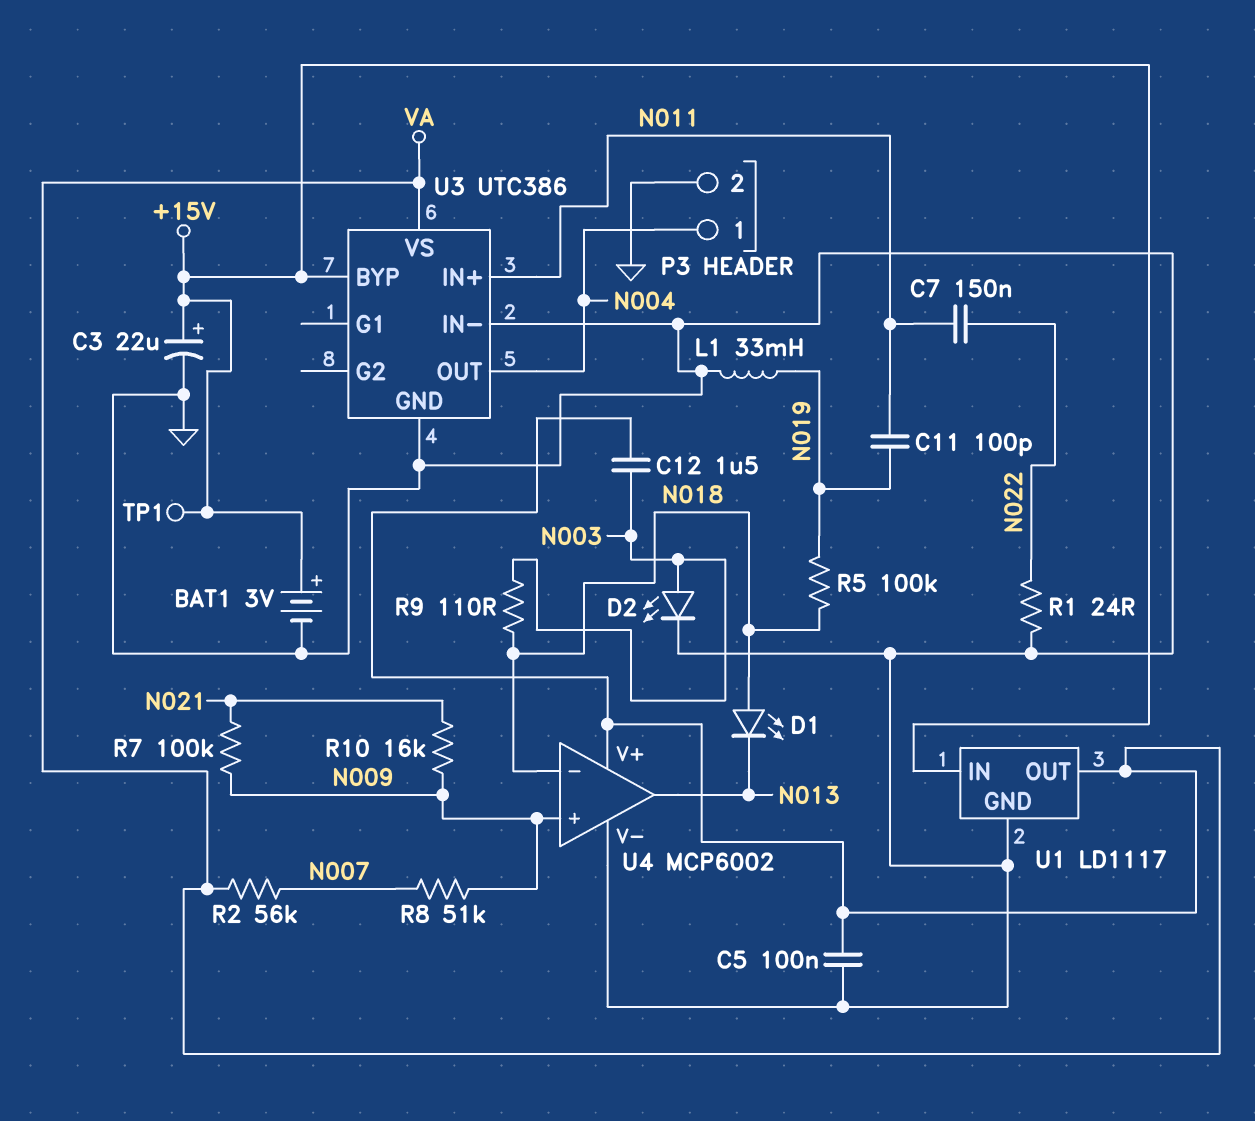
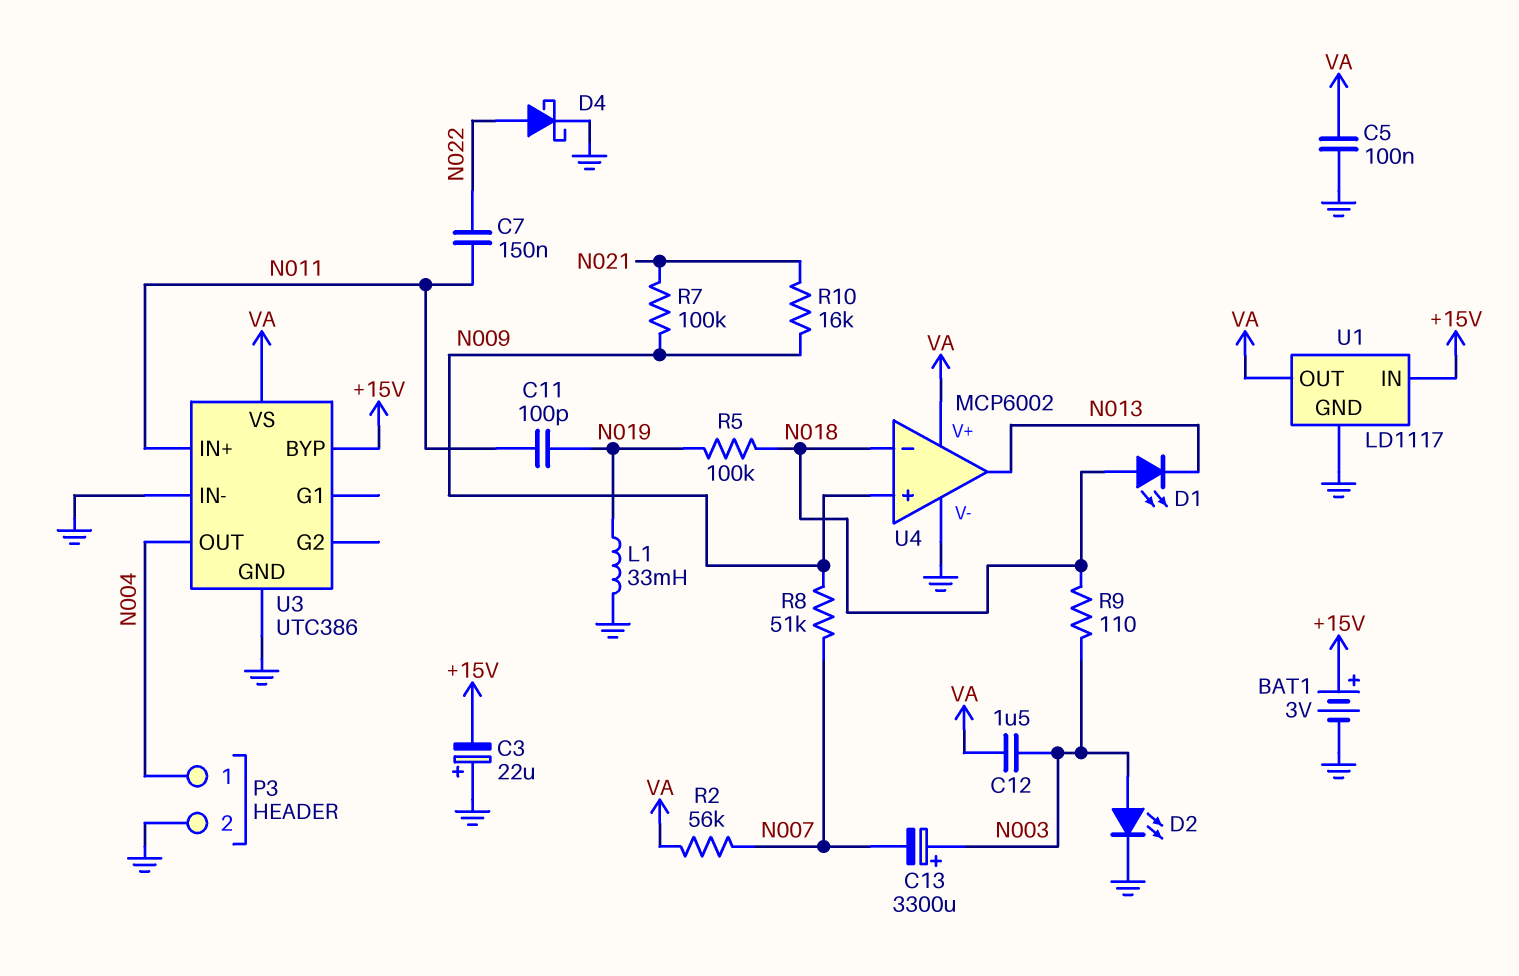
C3: 22uF (plus +15V, minus GND) -> 22uF (plus GND, minus +15V)
C13: none -> 3300uF (plus N003, minus N007)
D4: none -> schottky (A N022, K GND)
R1: 24 (GND, N022) -> none
TP1: test point (+15V) -> none

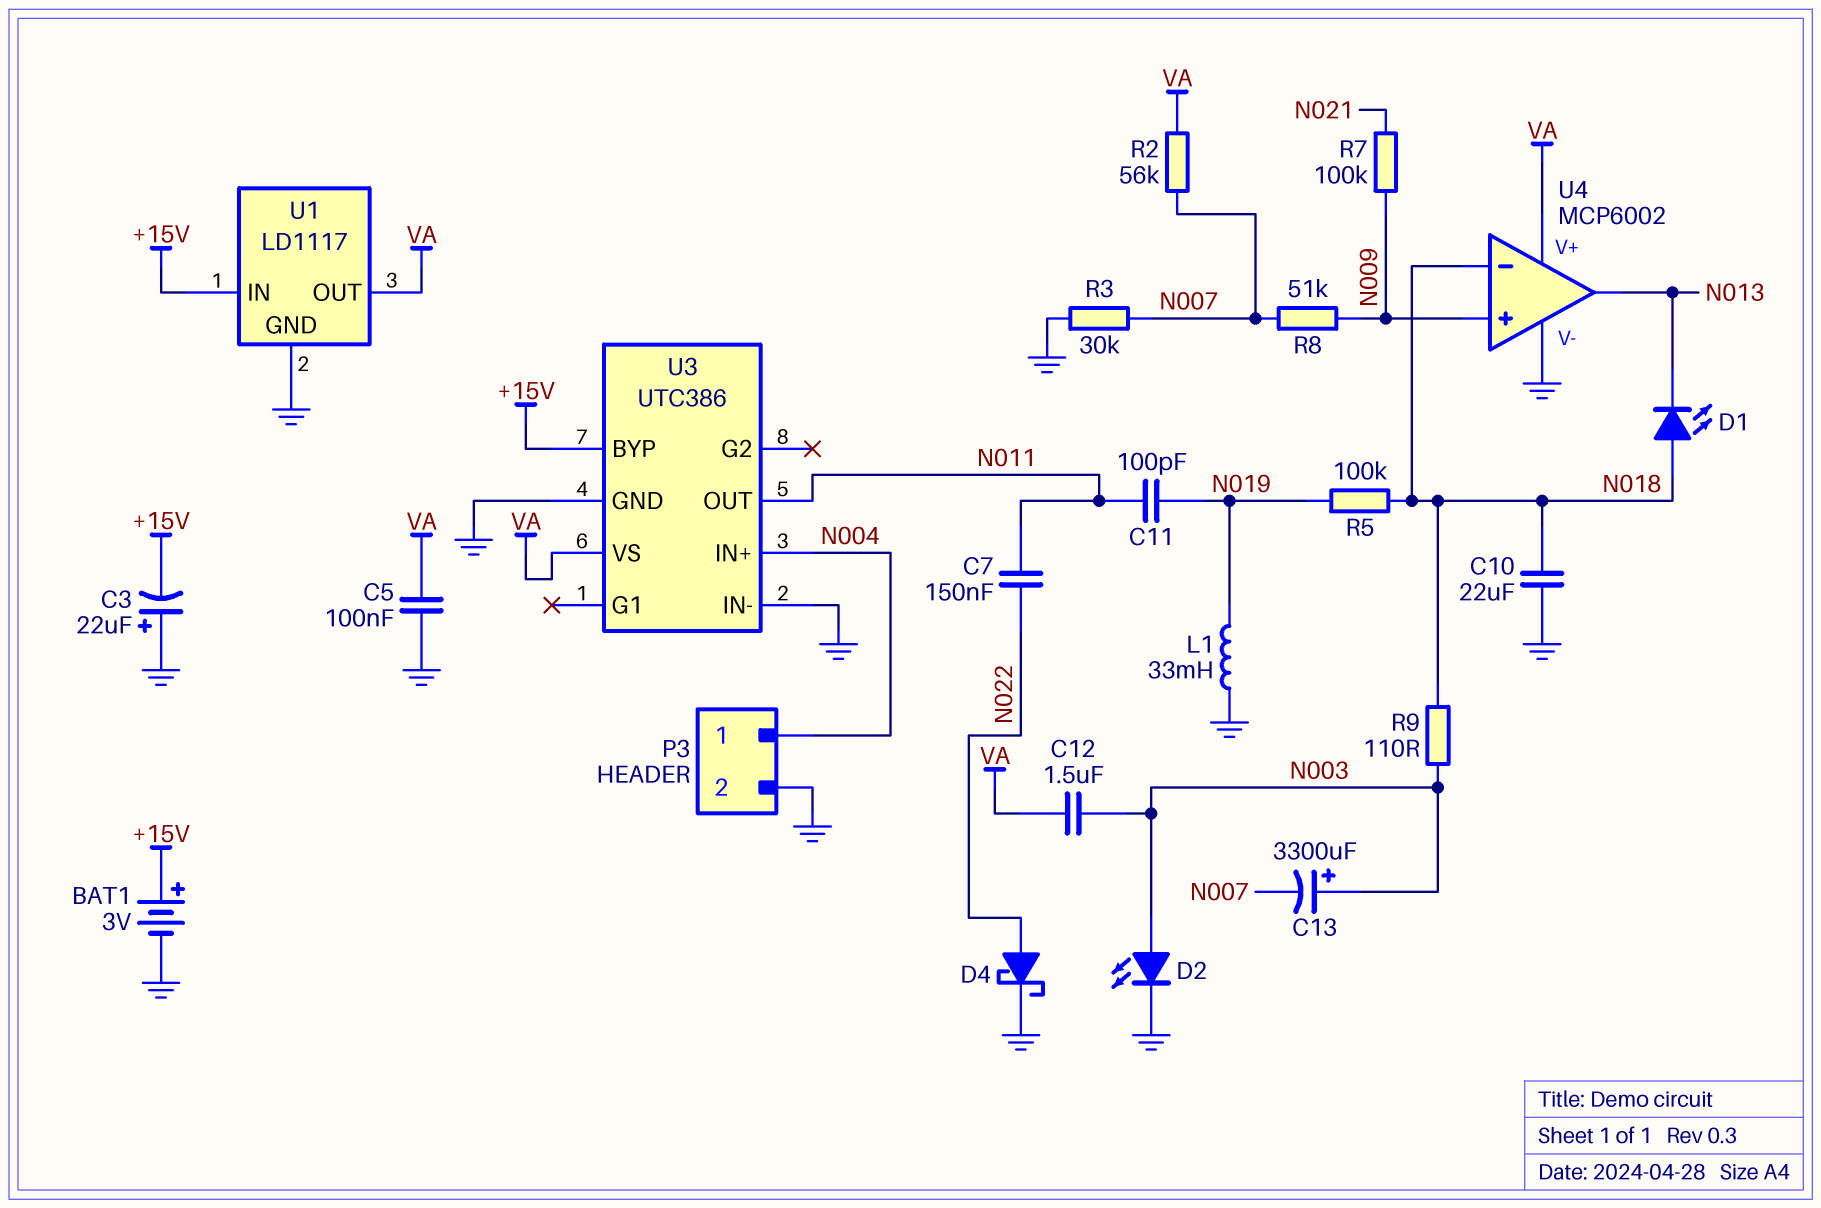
C10: none -> 22uF (GND, N018)
R3: none -> 30k (GND, N007)
R10: 16k (N009, N021) -> none
U3 pin IN+: N011 -> N004
U3 pin OUT: N004 -> N011

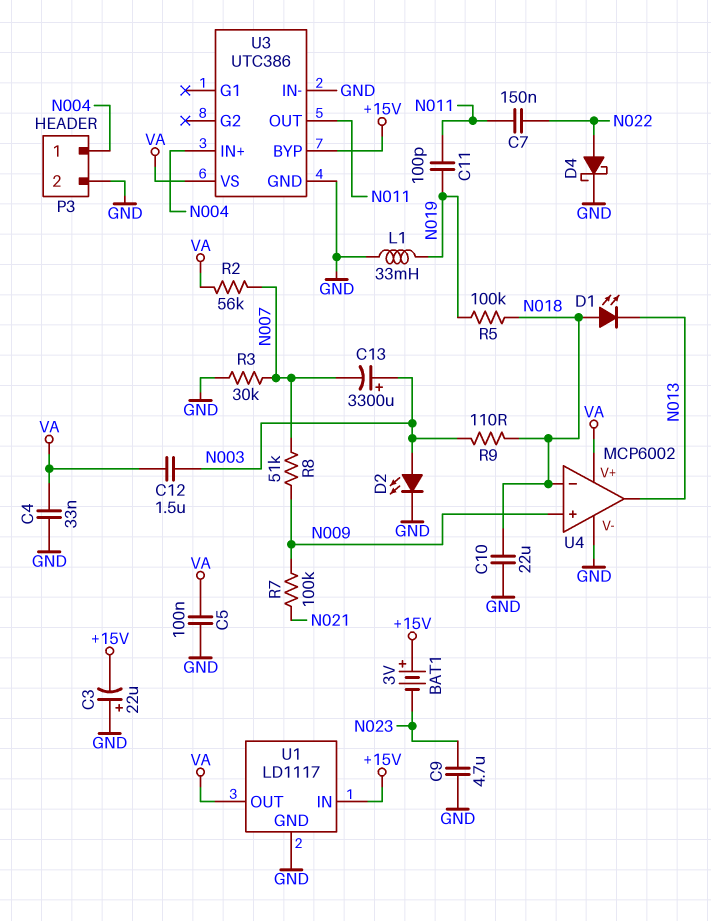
BAT1: 3V (plus +15V, minus GND) -> 3V (plus +15V, minus N023)
C4: none -> 33nF (GND, VA)
C9: none -> 4.7uF (GND, N023)

